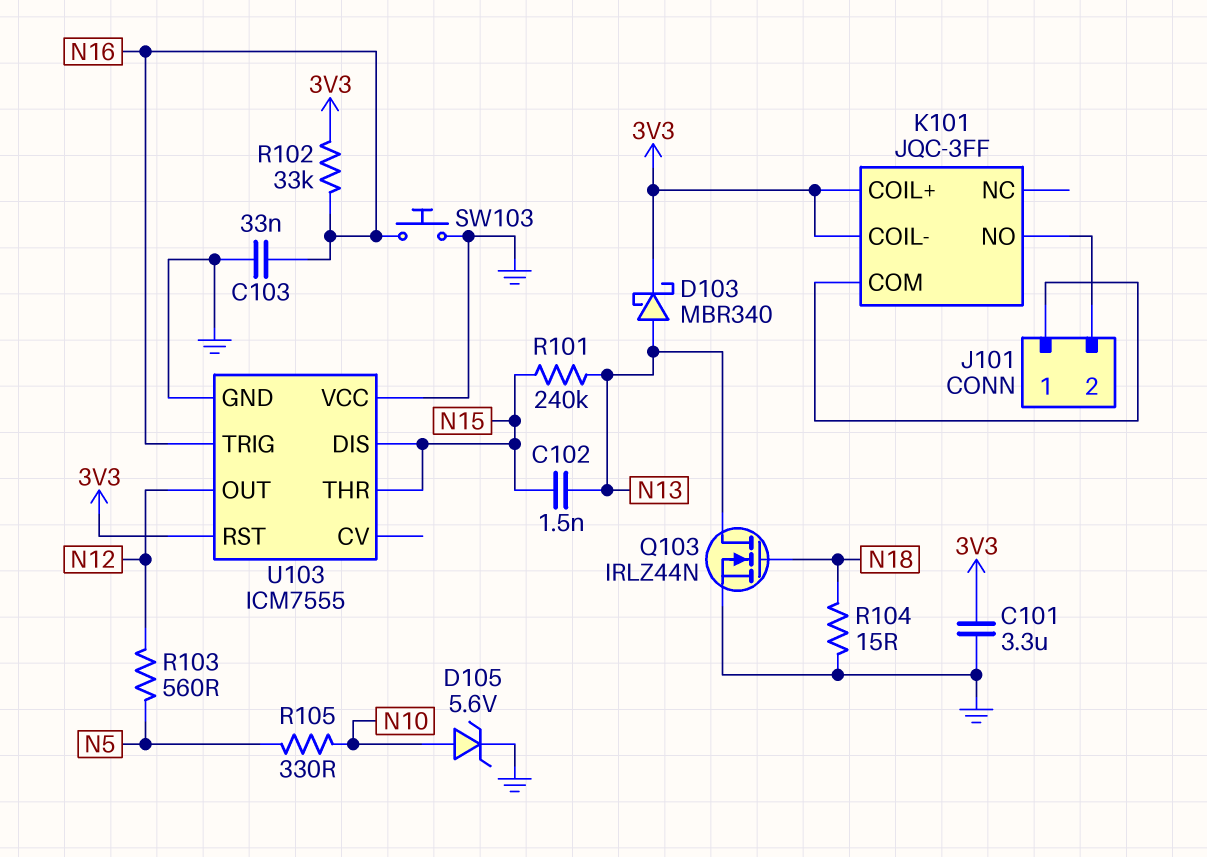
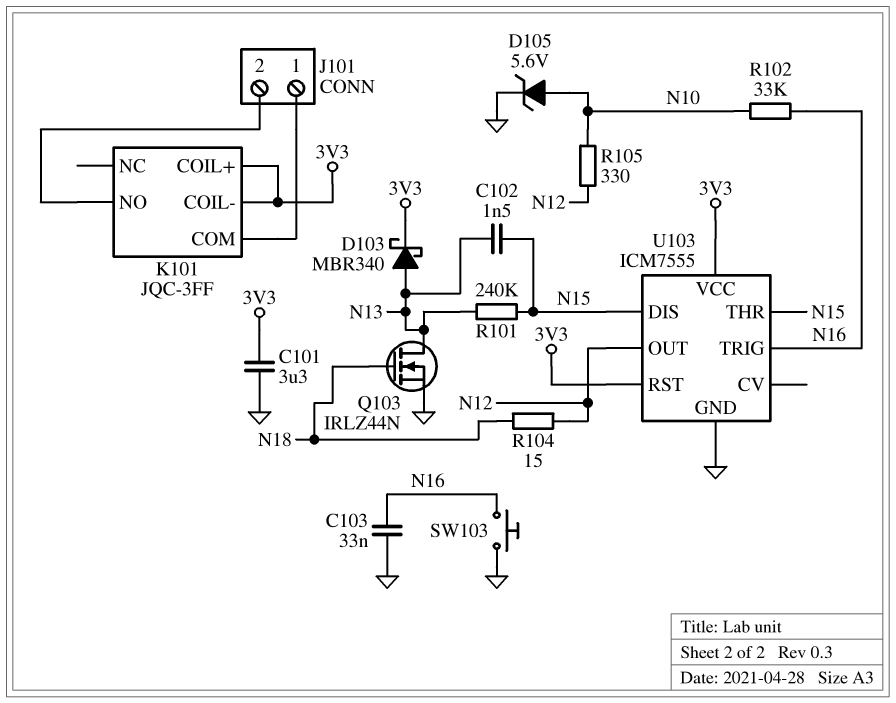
R102: 33k (3V3, N16) -> 33k (N10, N16)
R103: 560 (N5, N12) -> none
R104: 15 (GND, N18) -> 15 (N12, N18)
R105: 330 (N5, N10) -> 330 (N10, N12)
U103 pin VCC: GND -> 3V3

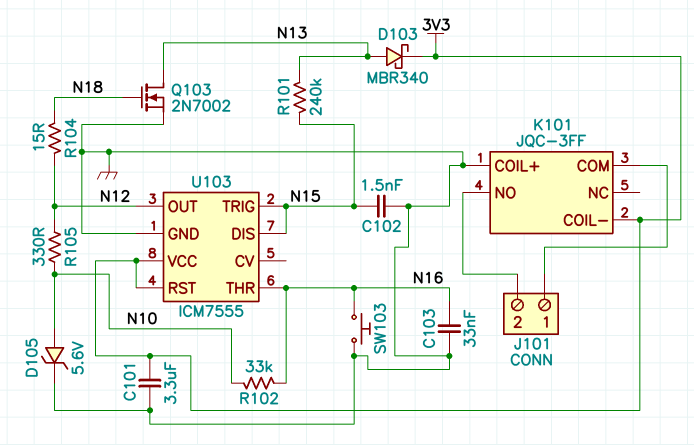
C102: 1.5nF (N13, N15) -> 1.5nF (GND, N15)
K101 pin COIL+: 3V3 -> GND
Q103: NMOS IRLZ44N (G N18, D N13, S GND) -> NMOS 2N7002 (G N18, D N13, S GND)
U103 pin THR: N15 -> N16
U103 pin TRIG: N16 -> N15

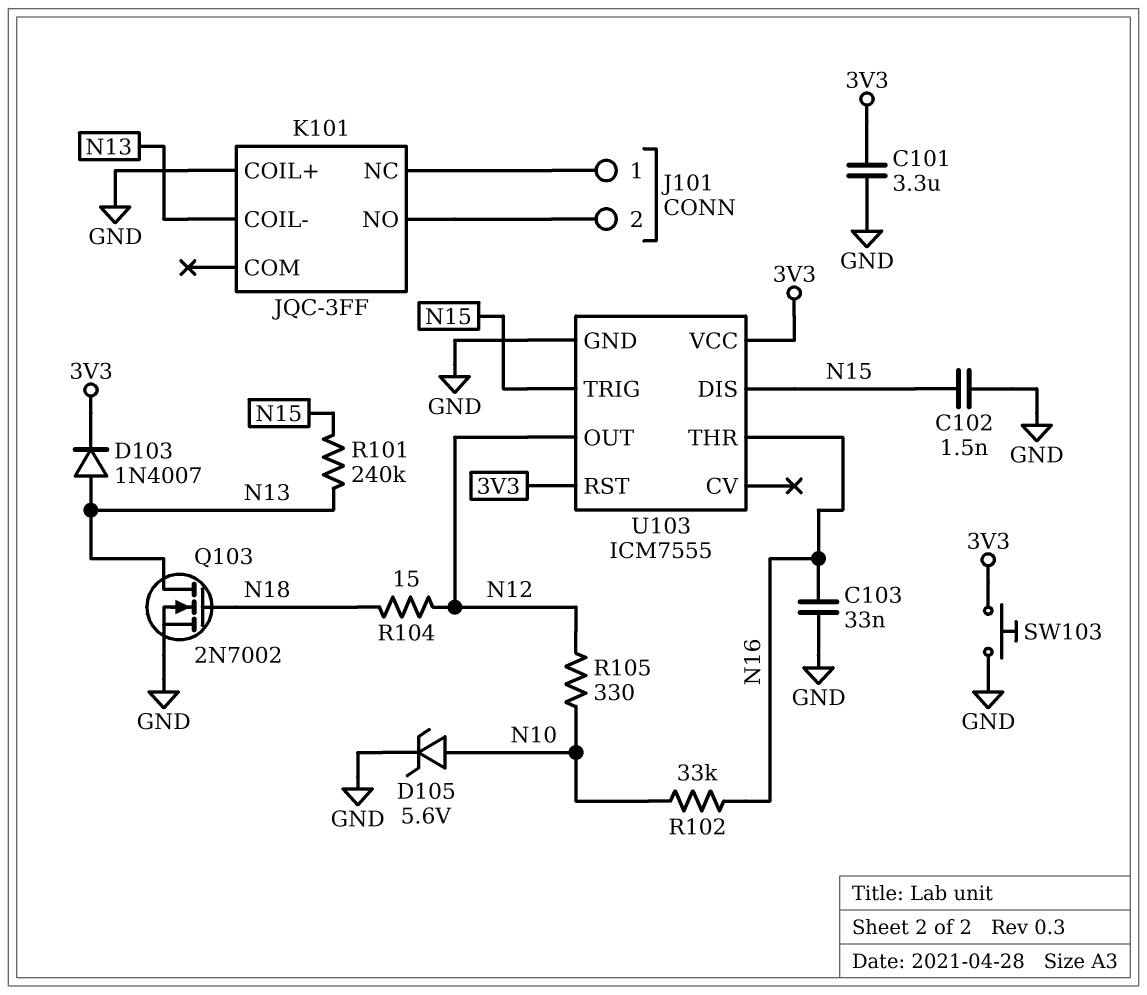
D103: schottky MBR340 (A N13, K 3V3) -> diode 1N4007 (A N13, K 3V3)
K101 pin COIL-: 3V3 -> N13
K101 pin COM: J101/1 -> none
K101 pin NC: none -> J101/1
SW103: button (GND, N16) -> button (3V3, GND)

